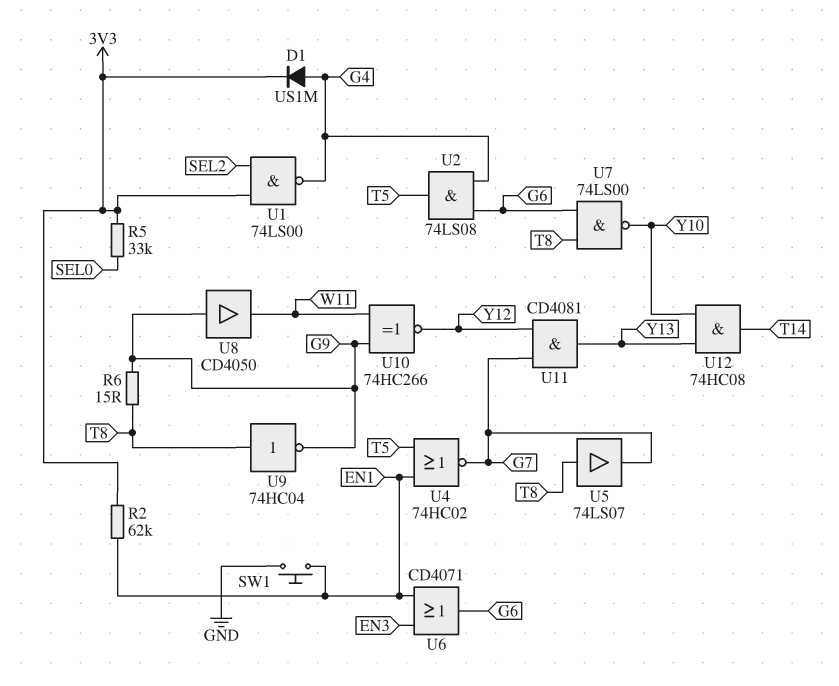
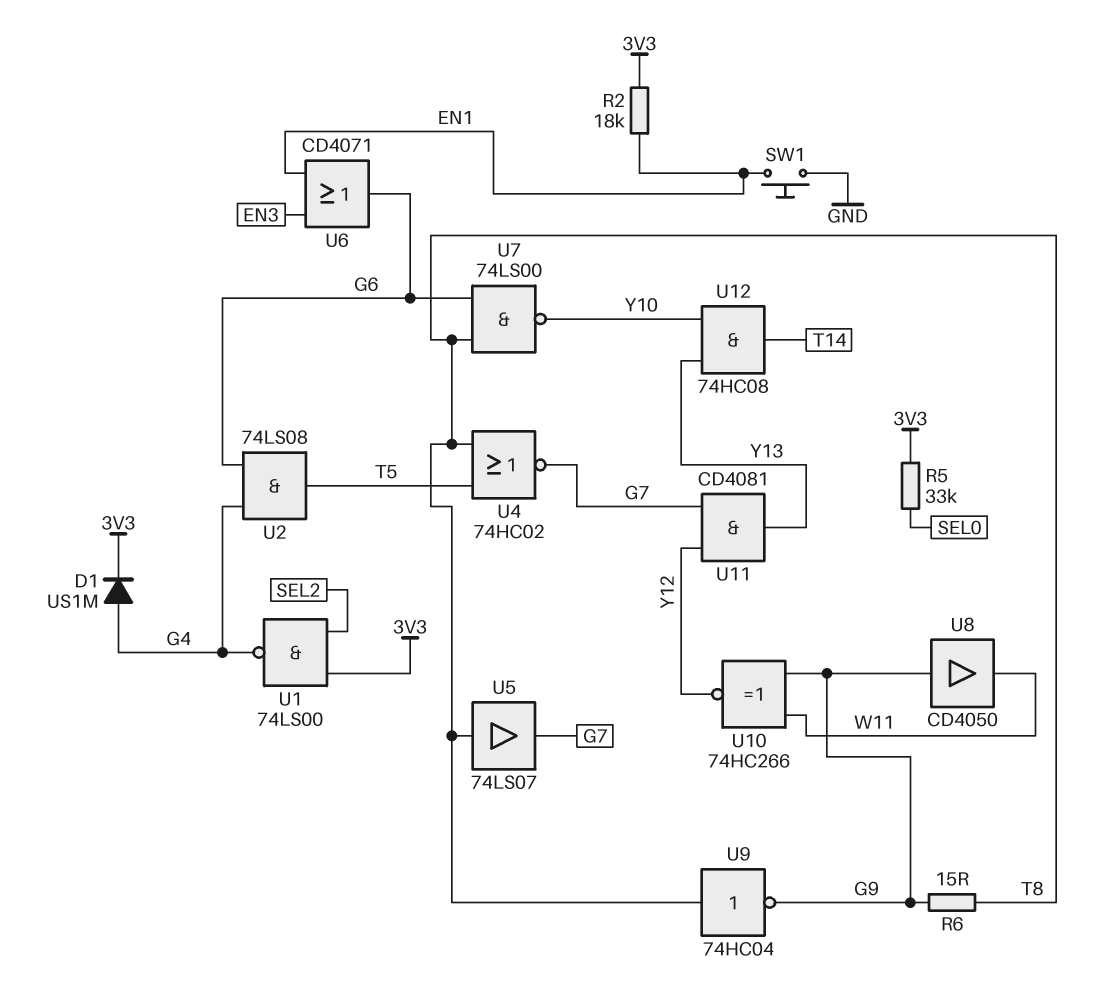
R2: 62k (3V3, EN1) -> 18k (3V3, EN1)
U4: NOR 74HC02 (in EN1, in T5, out G7) -> NOR 74HC02 (in T5, in T8, out G7)

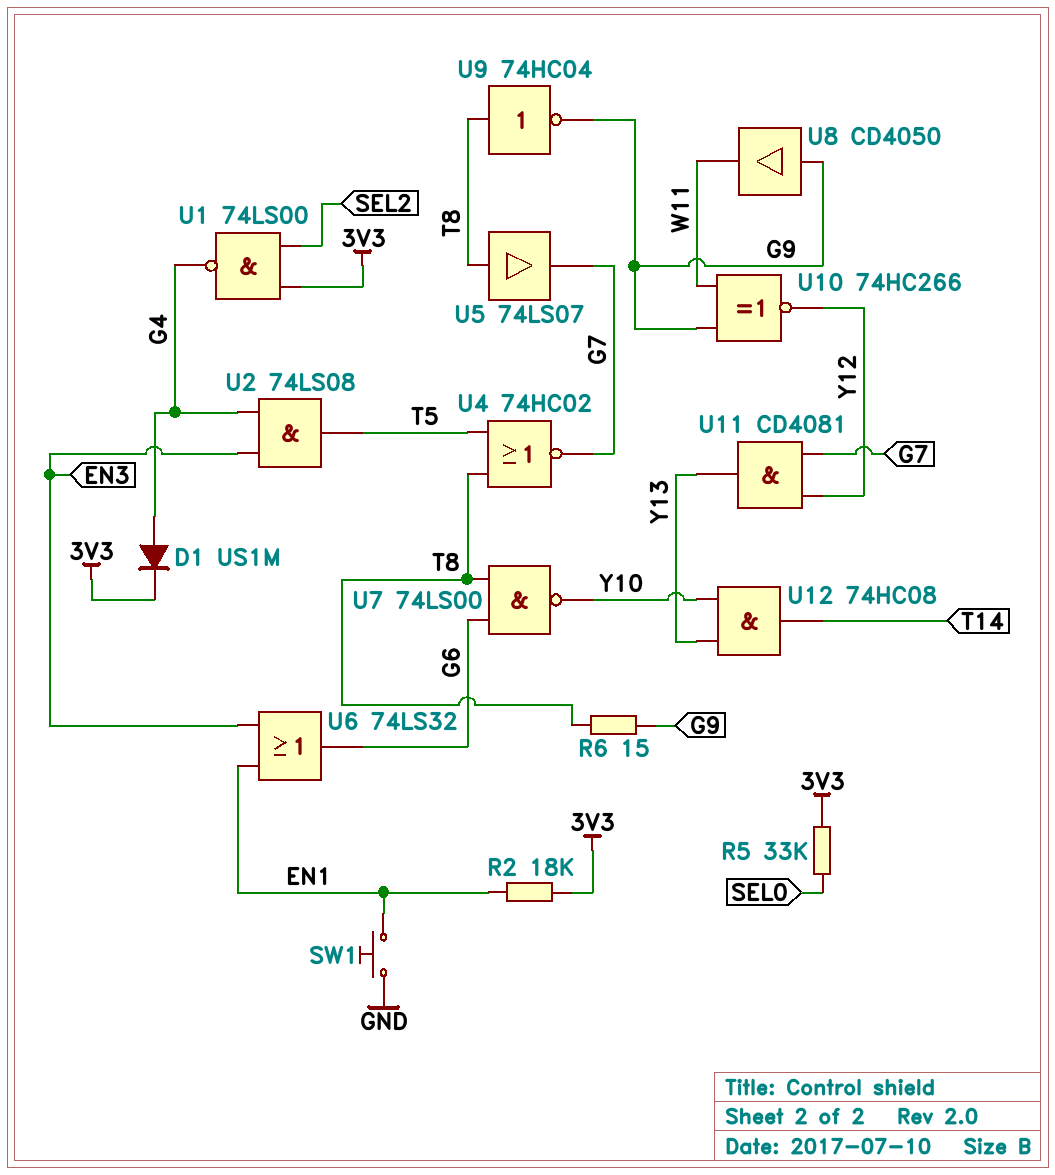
U2: AND 74LS08 (in G4, in G6, out T5) -> AND 74LS08 (in EN3, in G4, out T5)
U6: OR CD4071 (in EN1, in EN3, out G6) -> OR 74LS32 (in EN1, in EN3, out G6)

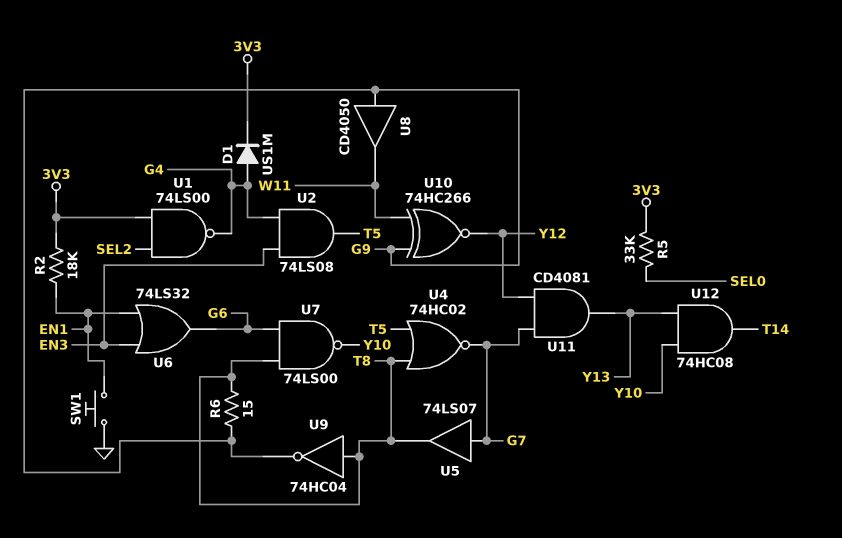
U5: buffer 74LS07 (in T8, out G7) -> buffer 74LS07 (in G7, out T8)

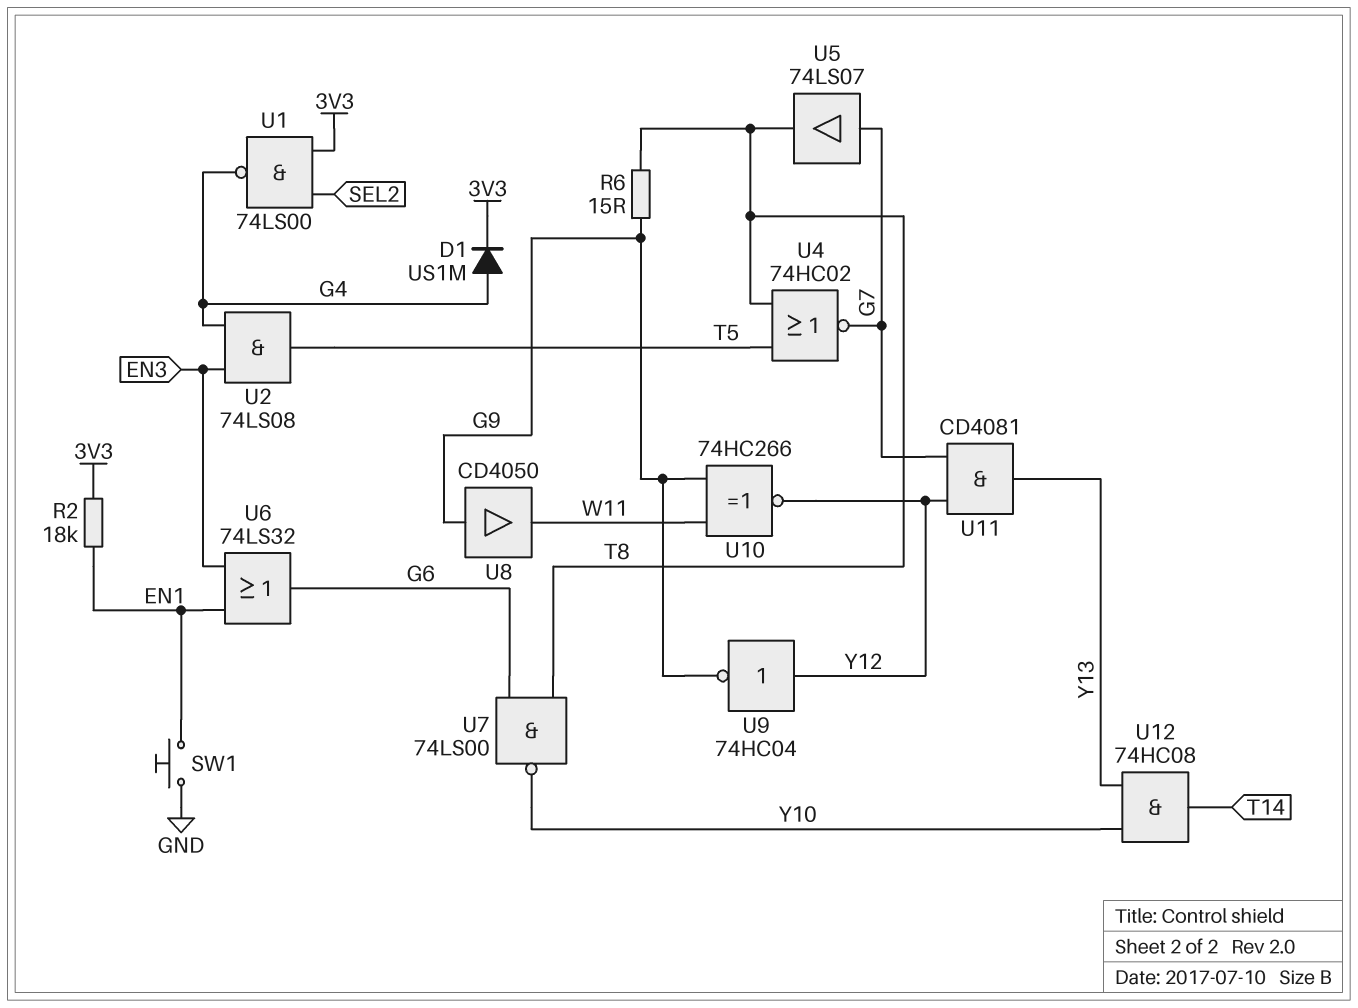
R5: 33k (3V3, SEL0) -> none
U9: NOT 74HC04 (in T8, out G9) -> NOT 74HC04 (in Y12, out G9)

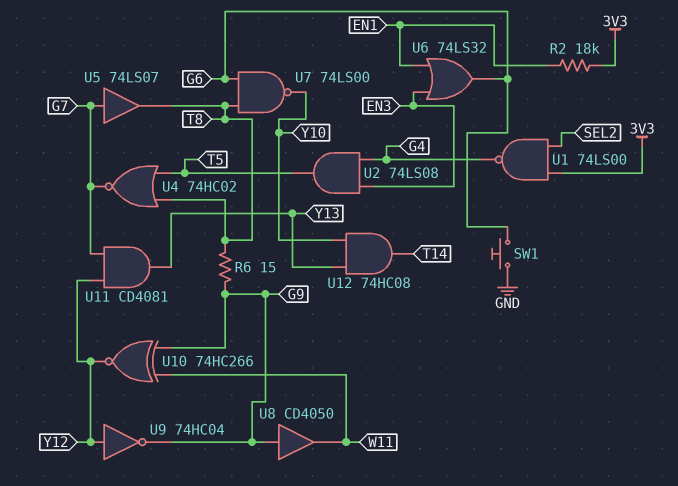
D1: diode US1M (A G4, K 3V3) -> none
SW1: button (EN1, GND) -> button (G6, GND)

